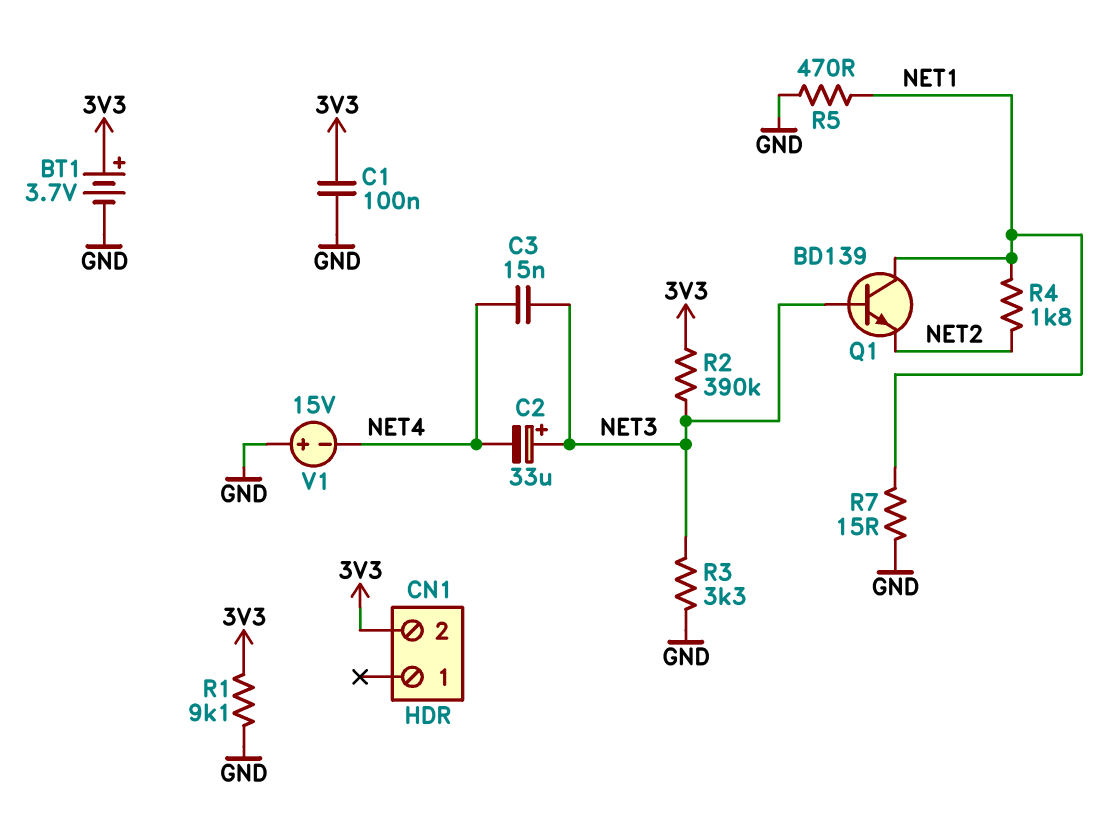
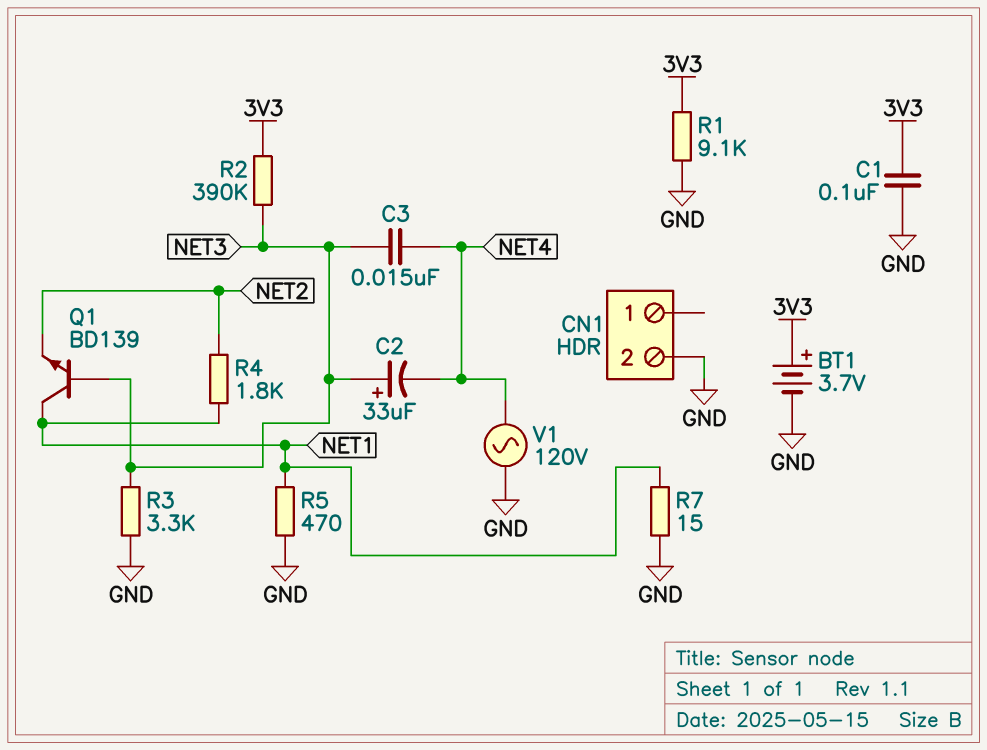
CN1 pin 2: 3V3 -> GND
V1: 15V (plus GND, minus NET4) -> AC 120V (GND, NET4)

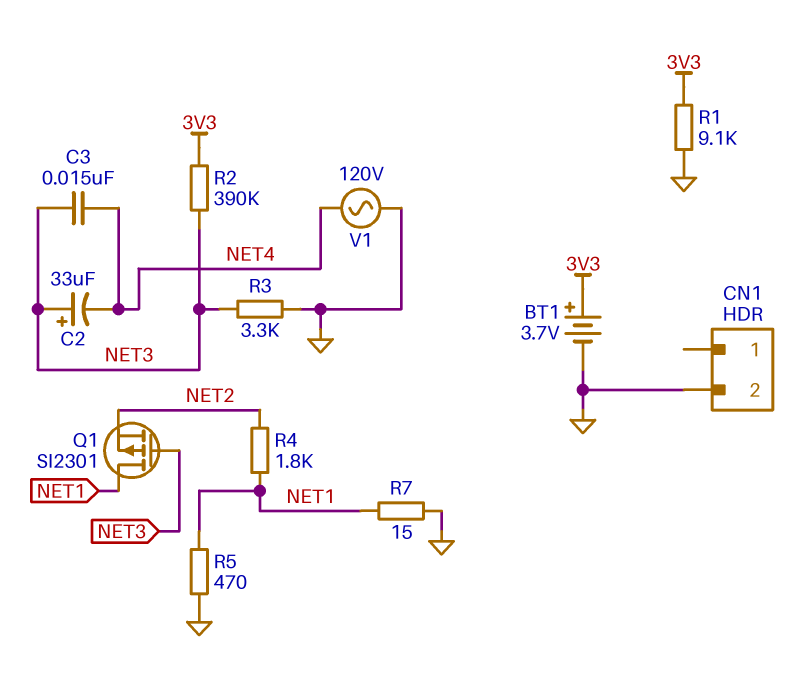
C1: 100nF (3V3, GND) -> none
Q1: NPN BD139 (B NET3, C NET1, E NET2) -> PMOS SI2301 (G NET3, D NET1, S NET2)

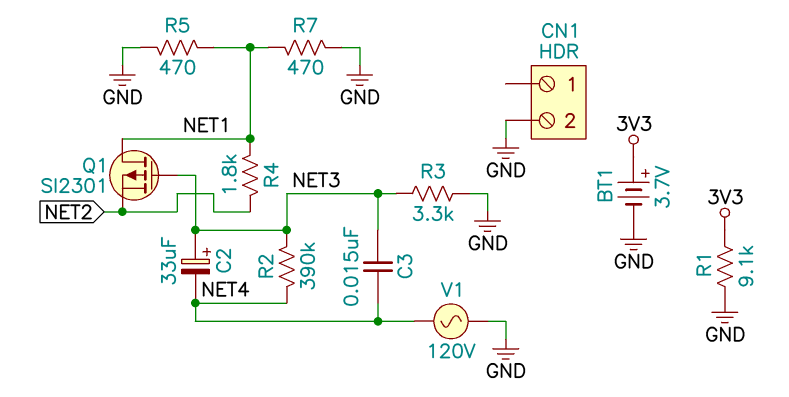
R2: 390k (3V3, NET3) -> 390k (NET3, NET4)
R7: 15 (GND, NET1) -> 470 (GND, NET1)

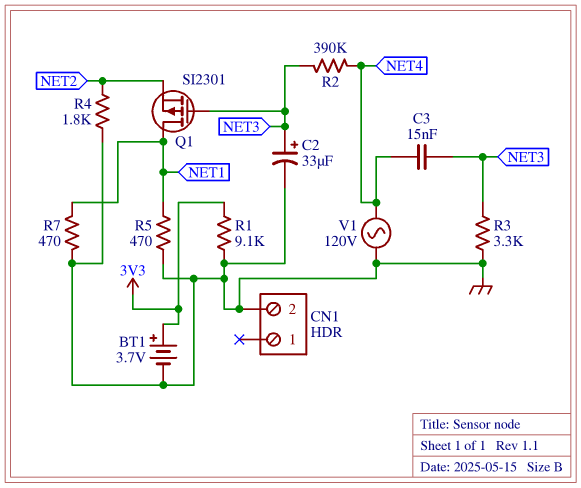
C2: 33uF (plus NET3, minus NET4) -> 33uF (plus NET3, minus GND)
R4: 1.8k (NET1, NET2) -> 1.8k (GND, NET2)

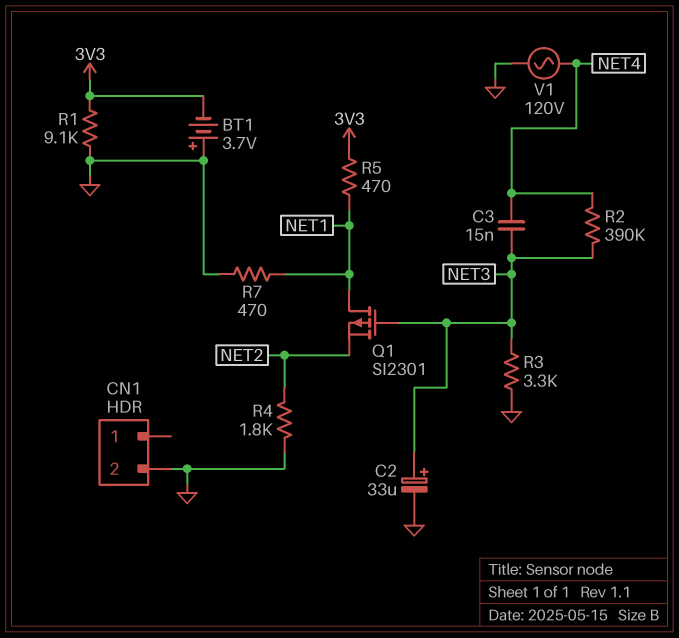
BT1: 3.7V (plus 3V3, minus GND) -> 3.7V (plus GND, minus 3V3)
R5: 470 (GND, NET1) -> 470 (3V3, NET1)

